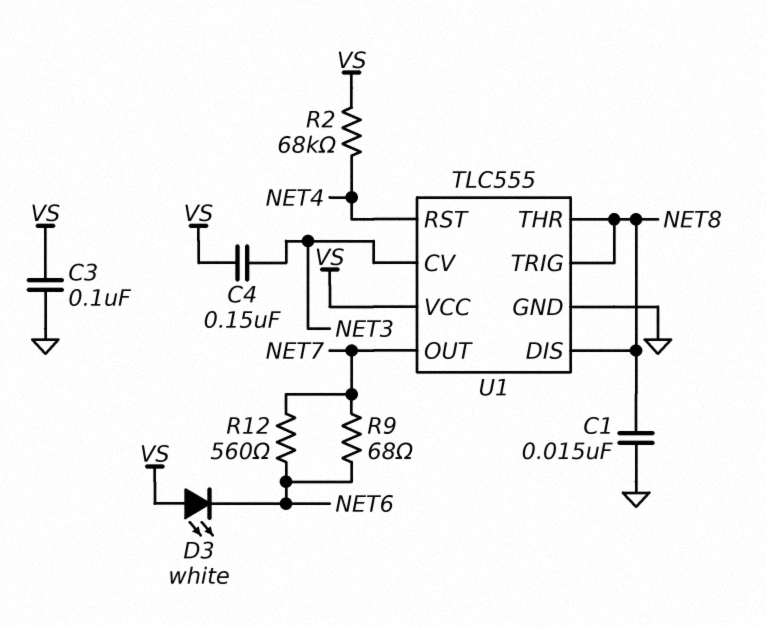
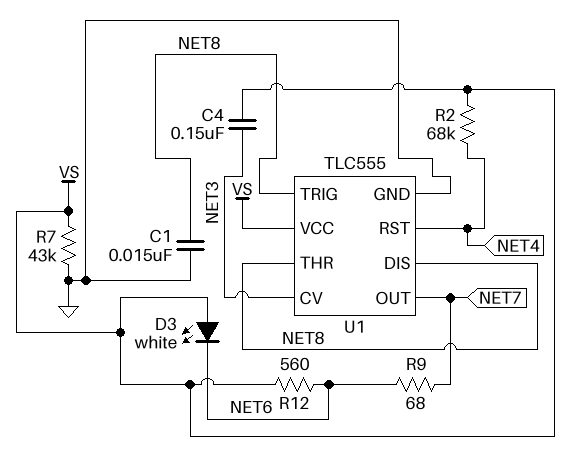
C3: 100nF (GND, VS) -> none
R7: none -> 43k (GND, VS)
R12: 560 (NET6, NET7) -> 560 (NET6, VS)

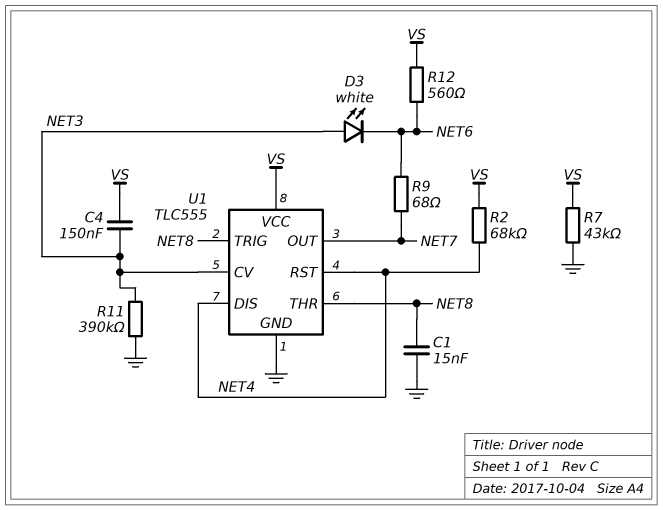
D3: LED white (A VS, K NET6) -> LED white (A NET3, K NET6)
R11: none -> 390k (GND, NET3)
U1 pin DIS: NET8 -> NET4

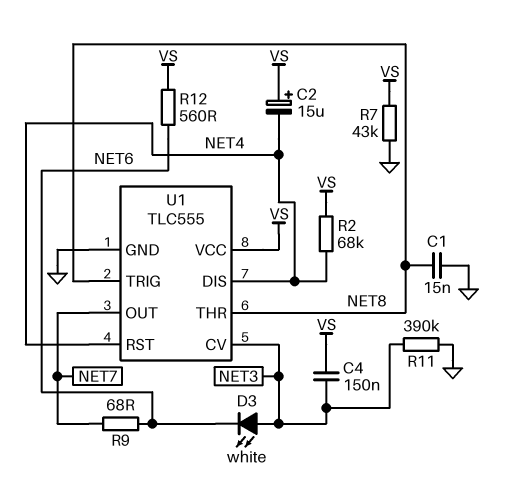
C2: none -> 15uF (plus VS, minus NET4)

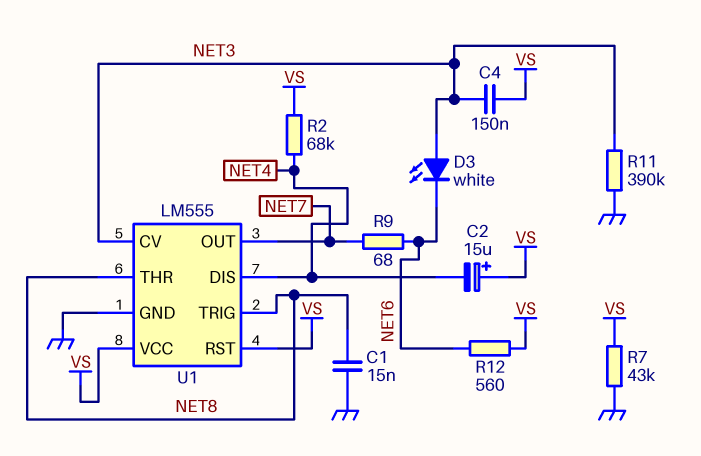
U1: TLC555 -> LM555
U1 pin RST: NET4 -> VS

